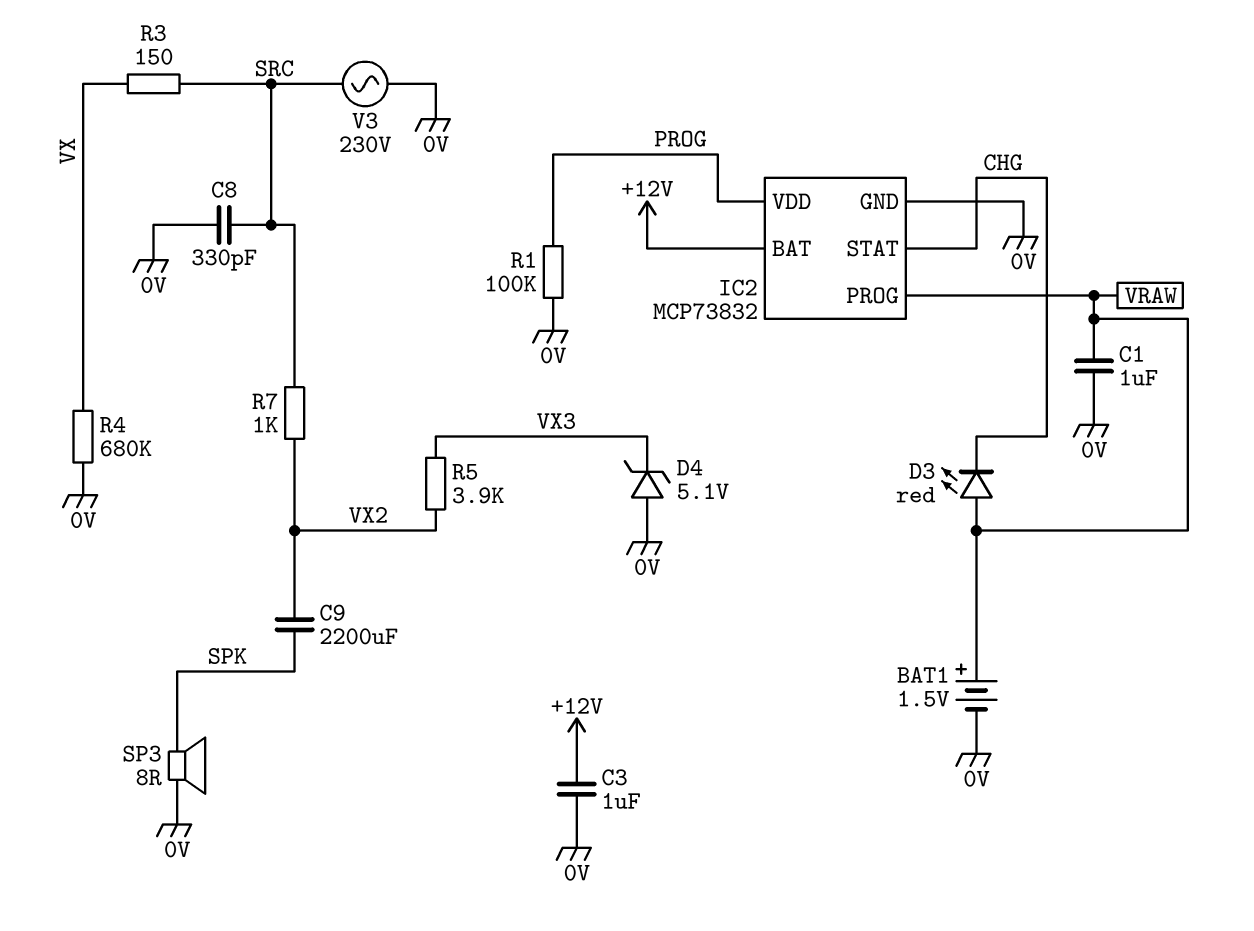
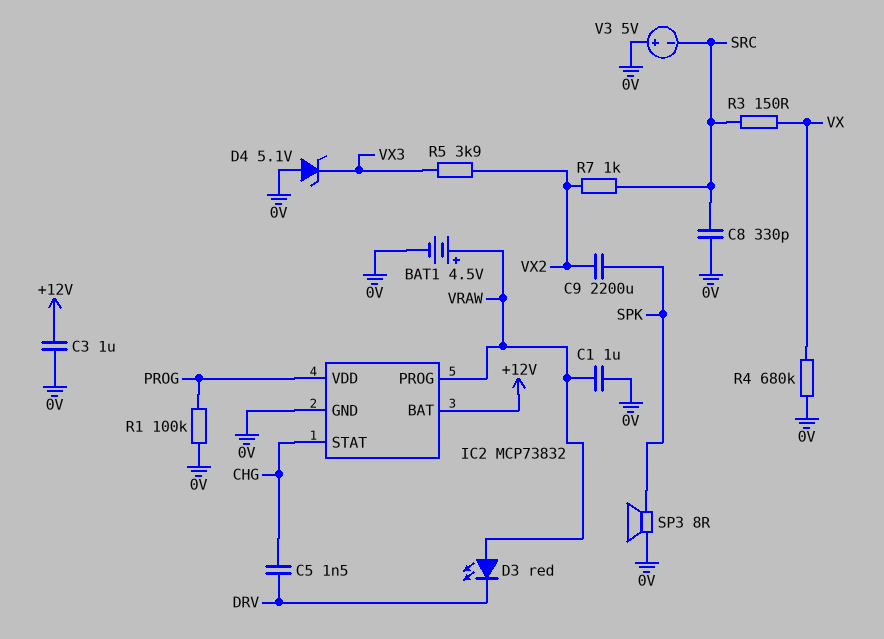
BAT1: 1.5V (plus VRAW, minus 0V) -> 4.5V (plus VRAW, minus 0V)
C5: none -> 1.5nF (CHG, DRV)
D3: LED red (A VRAW, K CHG) -> LED red (A VRAW, K DRV)
V3: AC 230V (0V, SRC) -> 5V (plus 0V, minus SRC)

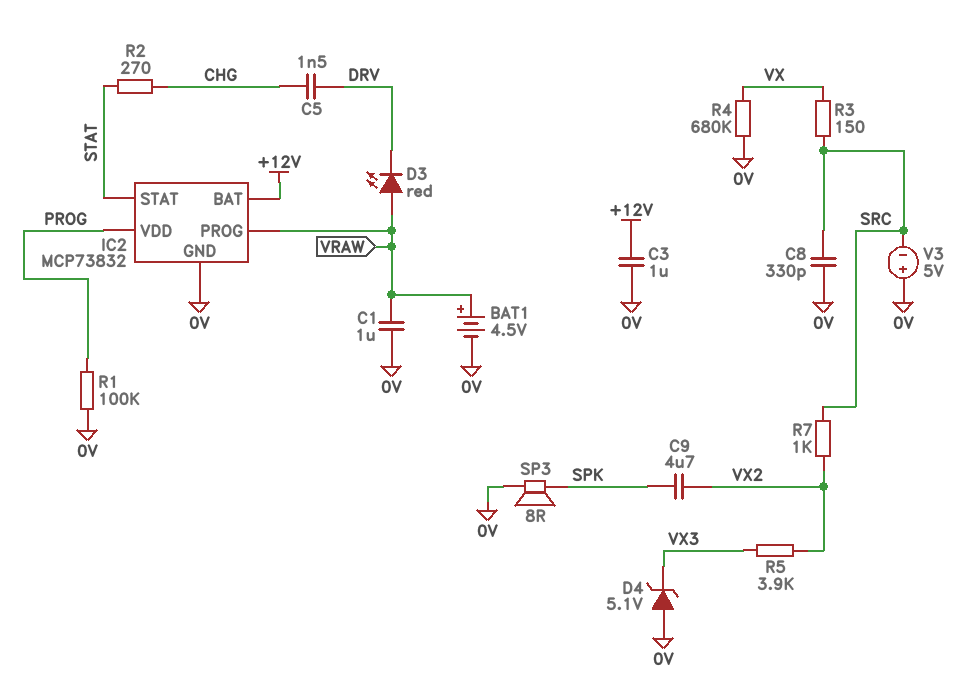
C9: 2200uF (SPK, VX2) -> 4.7uF (SPK, VX2)
IC2 pin STAT: CHG -> STAT
R2: none -> 270 (CHG, STAT)

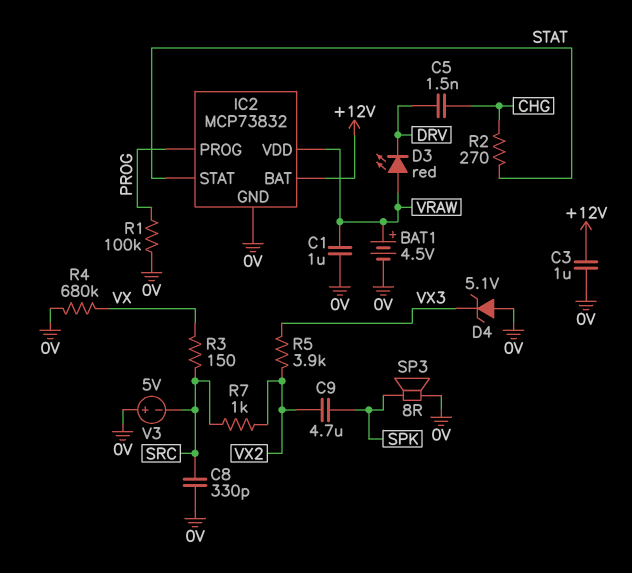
IC2 pin PROG: VRAW -> PROG
IC2 pin VDD: PROG -> VRAW

